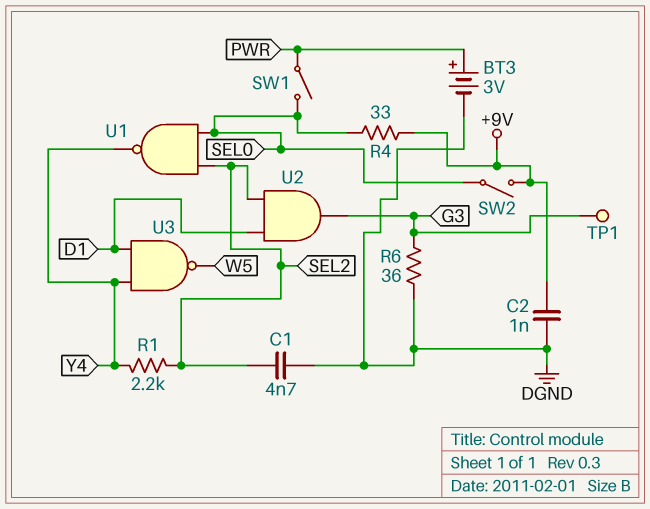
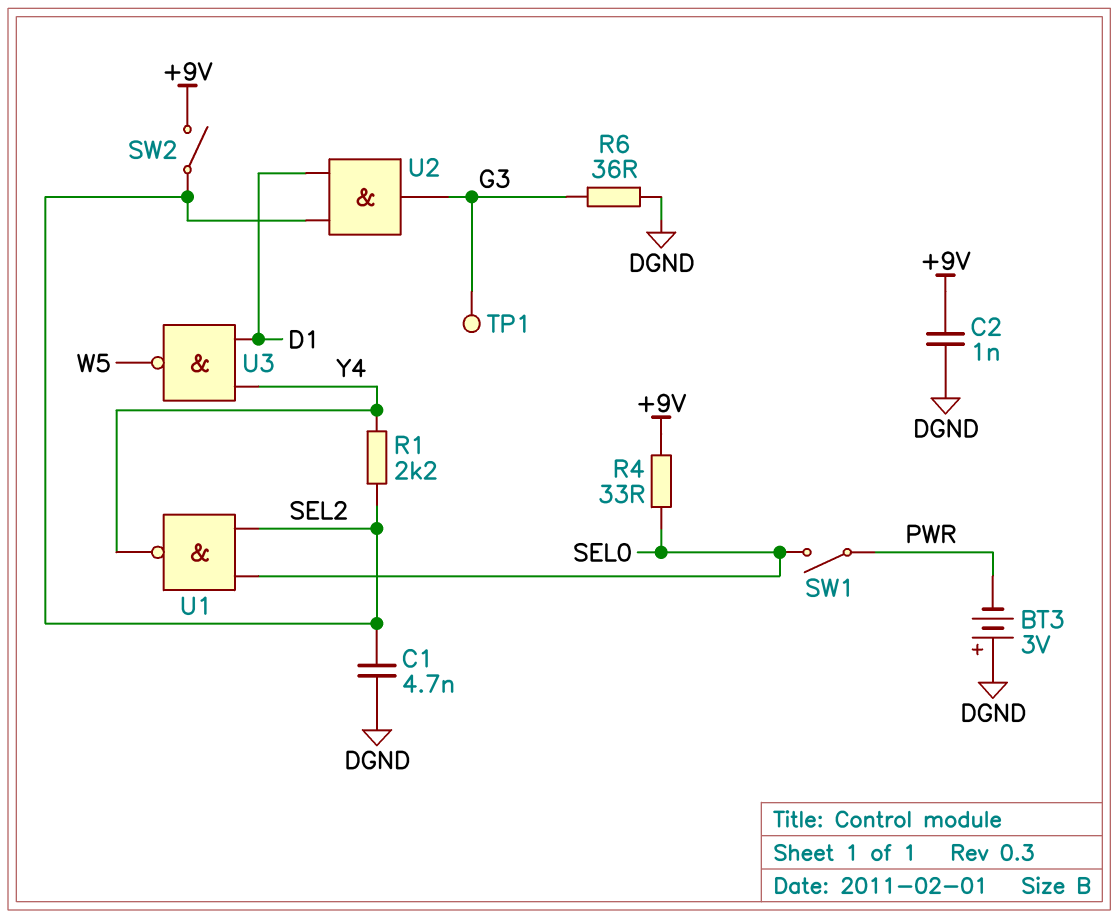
BT3: 3V (plus PWR, minus DGND) -> 3V (plus DGND, minus PWR)
SW2: switch (+9V, SEL0) -> switch (+9V, SEL2)

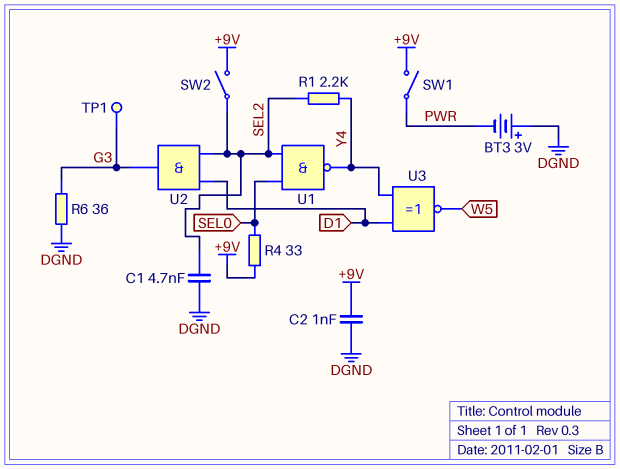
SW1: switch (PWR, SEL0) -> switch (+9V, PWR)
U3: NAND (in D1, in Y4, out W5) -> XNOR (in D1, in Y4, out W5)

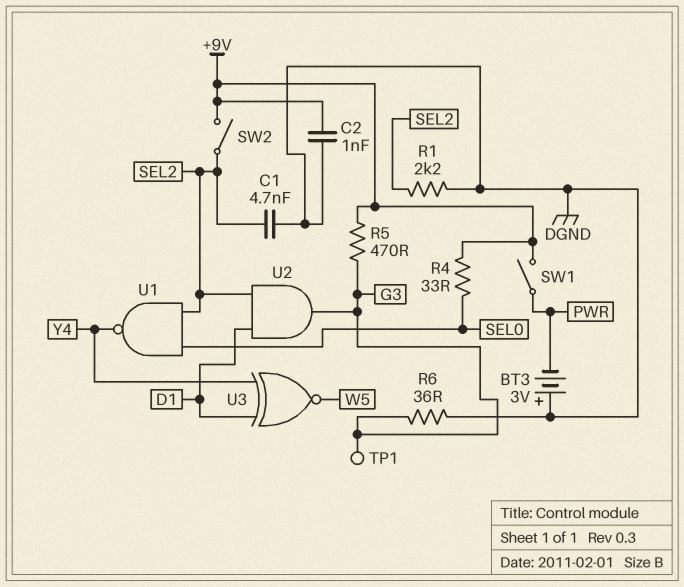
R1: 2.2k (SEL2, Y4) -> 2.2k (DGND, SEL2)
R5: none -> 470 (+9V, G3)

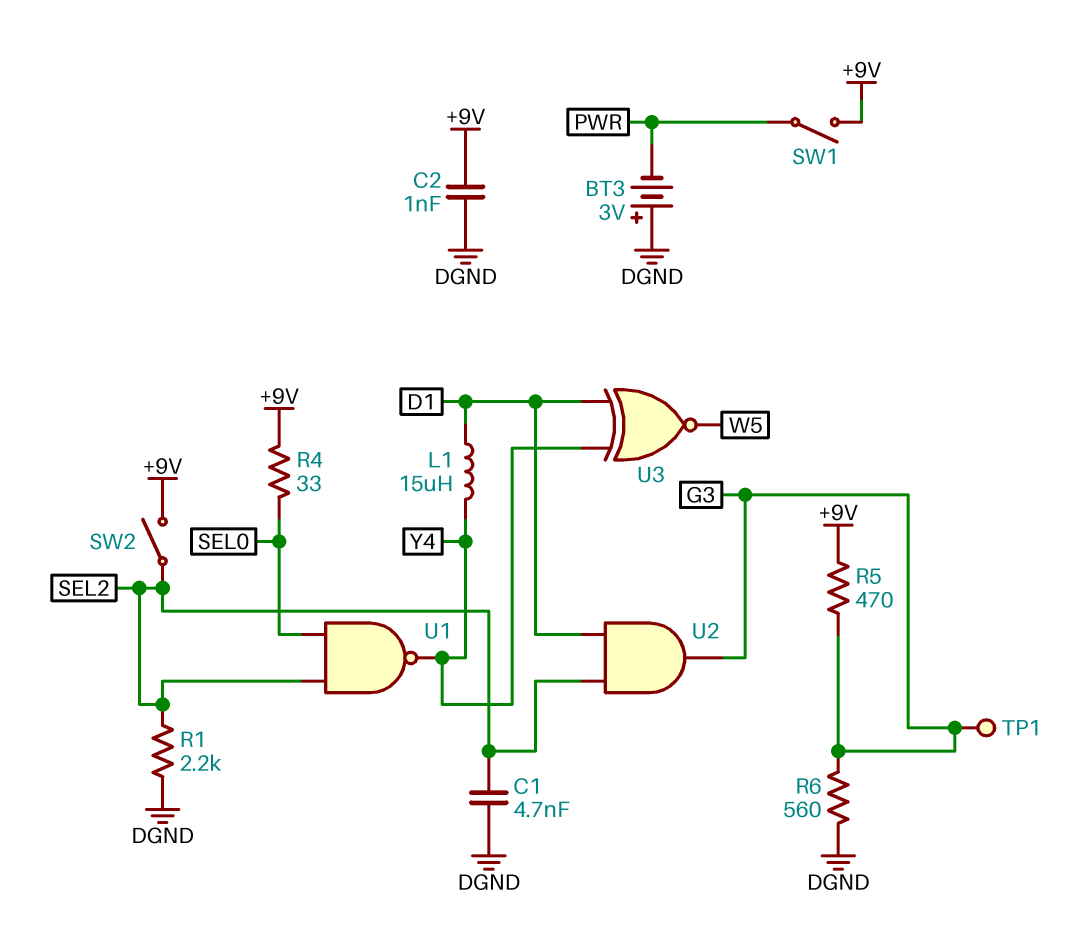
L1: none -> 15uH (D1, Y4)
R6: 36 (DGND, G3) -> 560 (DGND, G3)

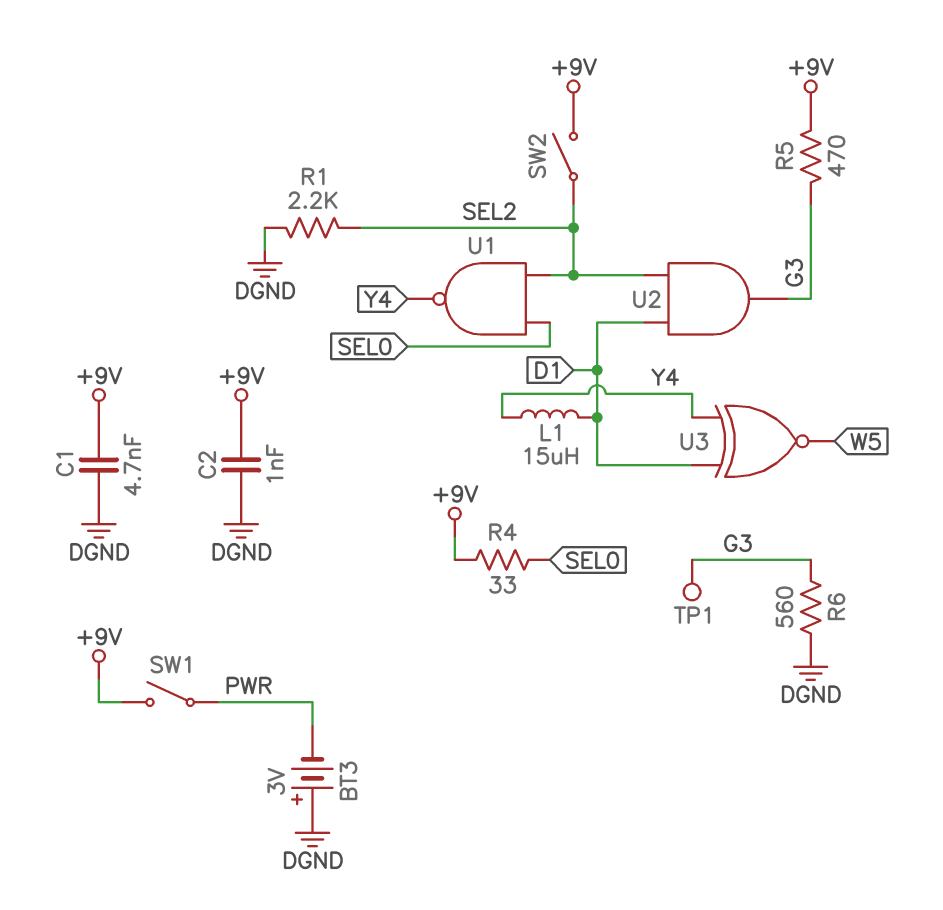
C1: 4.7nF (DGND, SEL2) -> 4.7nF (+9V, DGND)

